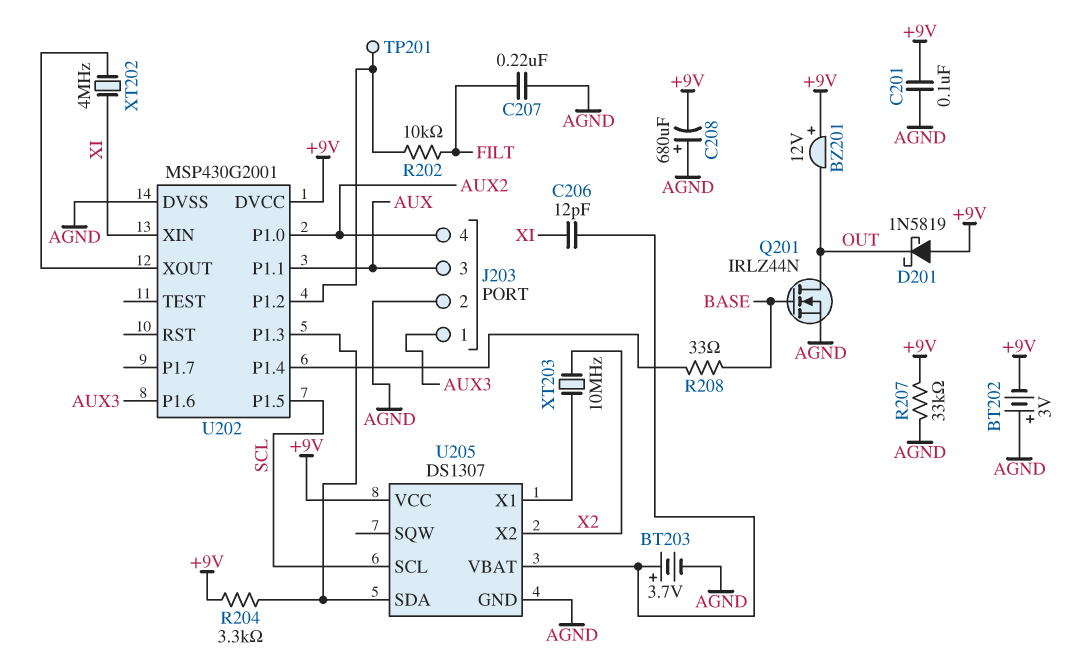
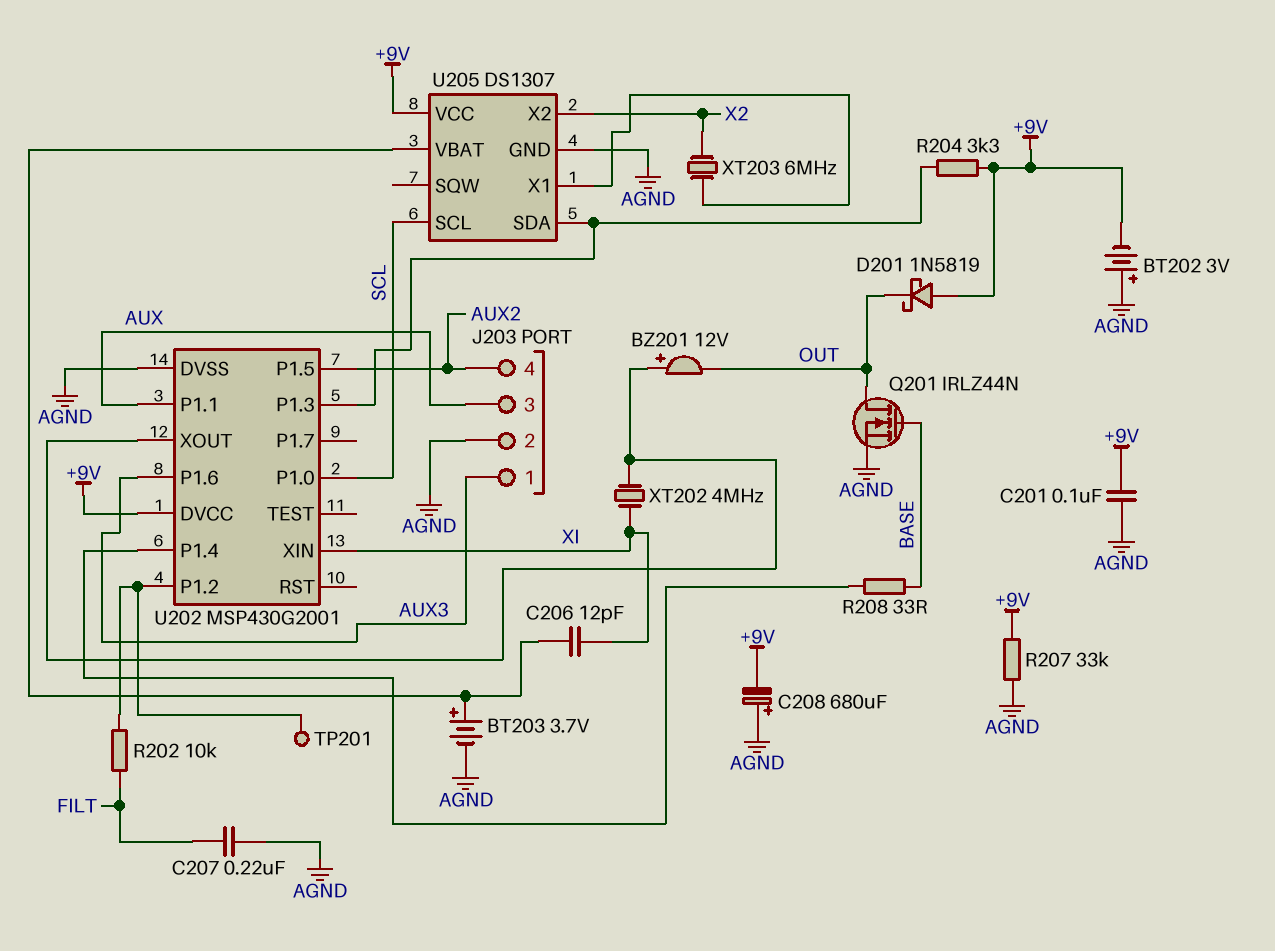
BZ201: buzzer 12V (plus +9V, minus OUT) -> buzzer 12V (plus U202/XOUT, minus OUT)
U202 pin P1.0: AUX2 -> SCL
U202 pin P1.5: SCL -> AUX2
XT203: 10MHz (U205/X1, X2) -> 6MHz (U205/X1, X2)

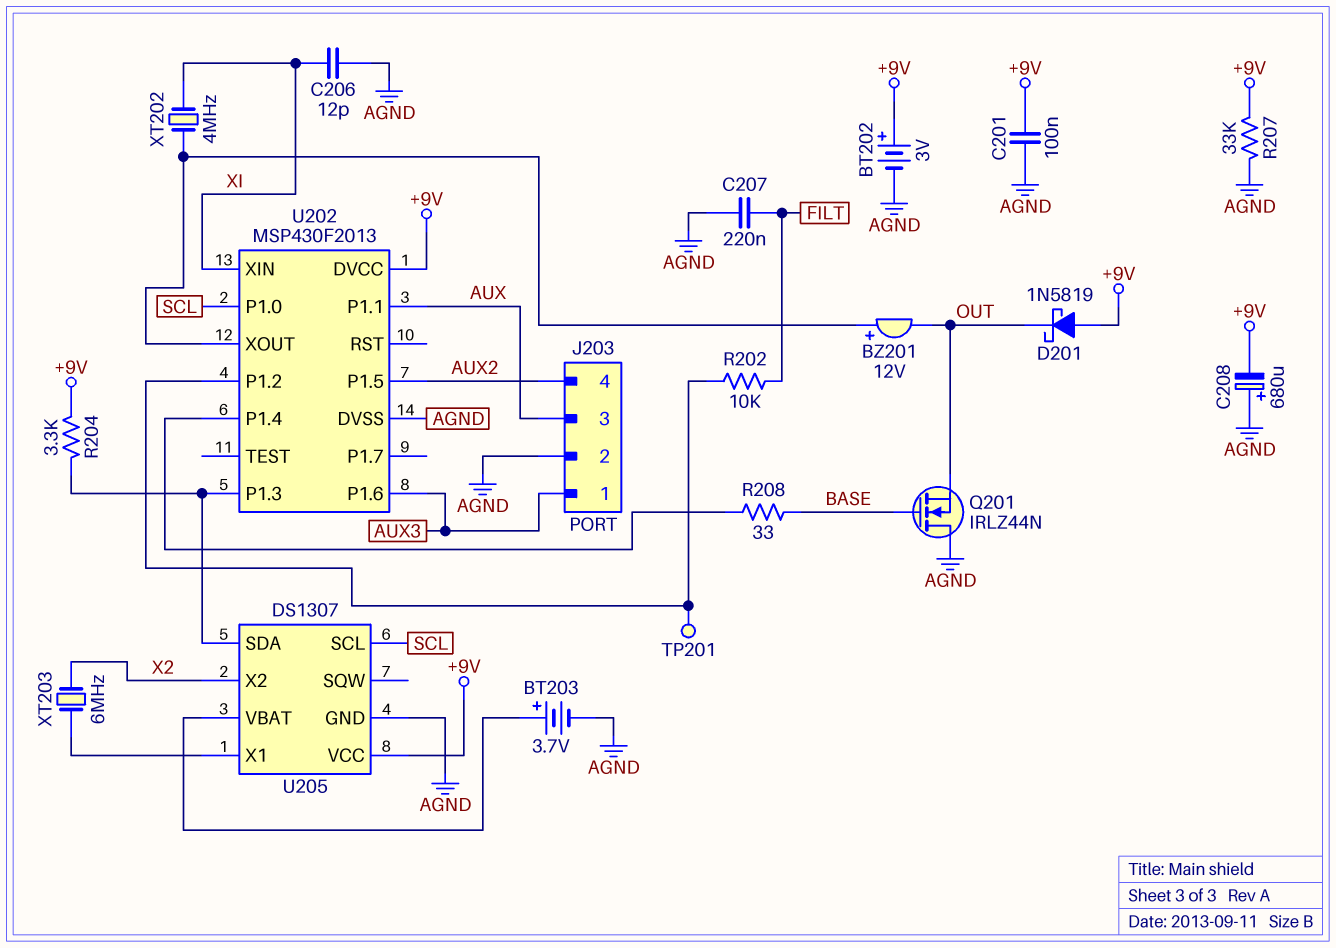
BT202: 3V (plus AGND, minus +9V) -> 3V (plus +9V, minus AGND)
C206: 12pF (U205/VBAT, XI) -> 12pF (AGND, XI)
Q201: NMOS IRLZ44N (G BASE, D OUT, S AGND) -> NMOS IRLZ44N (G BASE, D AGND, S OUT)
U202: MSP430G2001 -> MSP430F2013

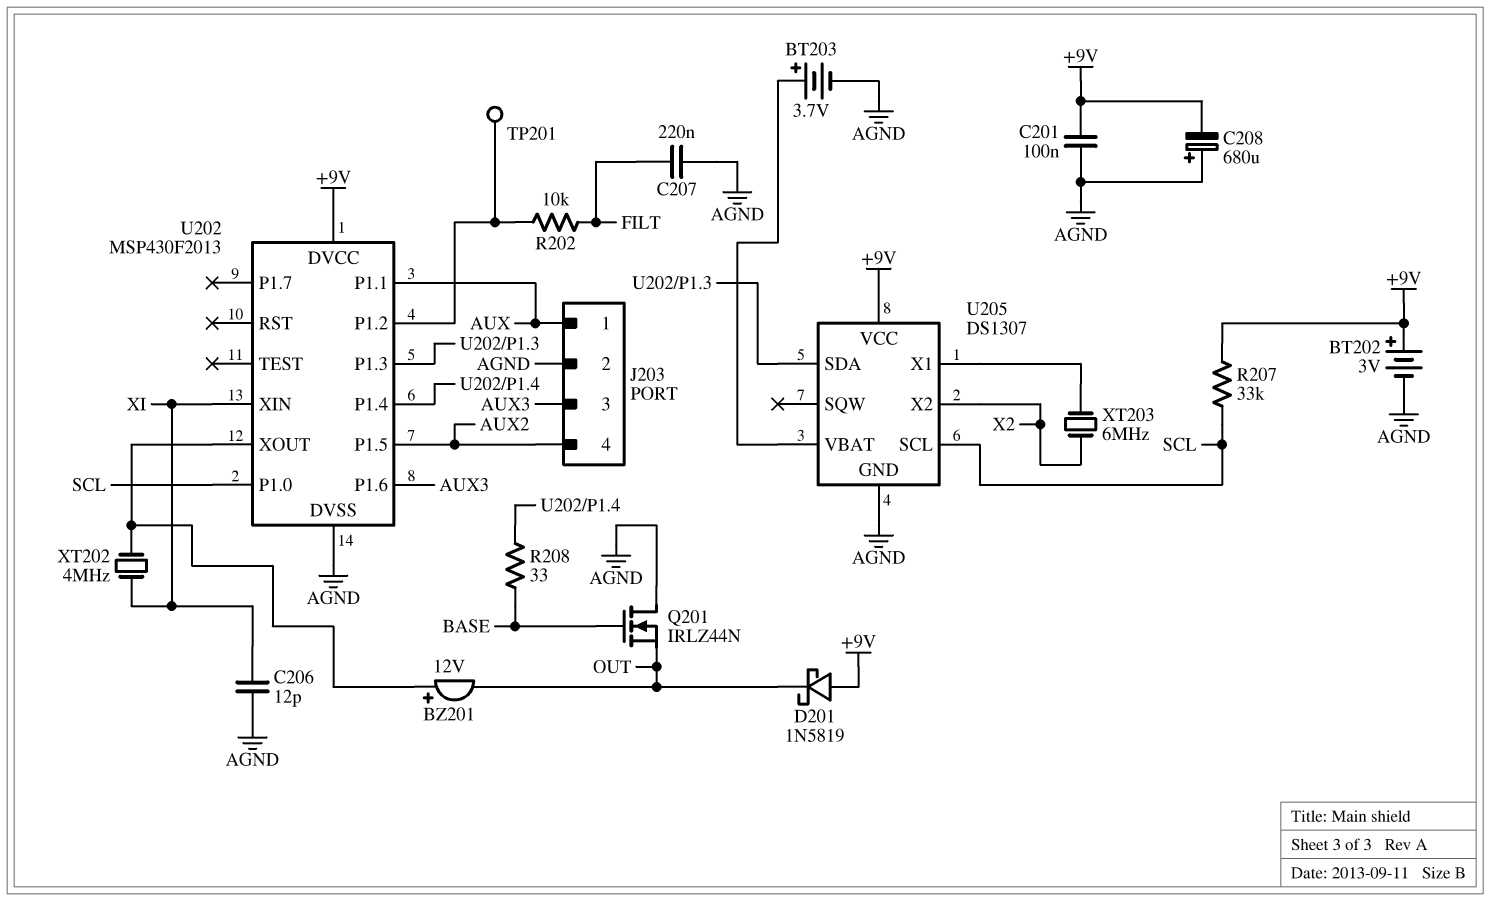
J203 pin 1: AUX3 -> AUX
J203 pin 3: AUX -> AUX3
R204: 3.3k (+9V, U202/P1.3) -> none
R207: 33k (+9V, AGND) -> 33k (+9V, SCL)

